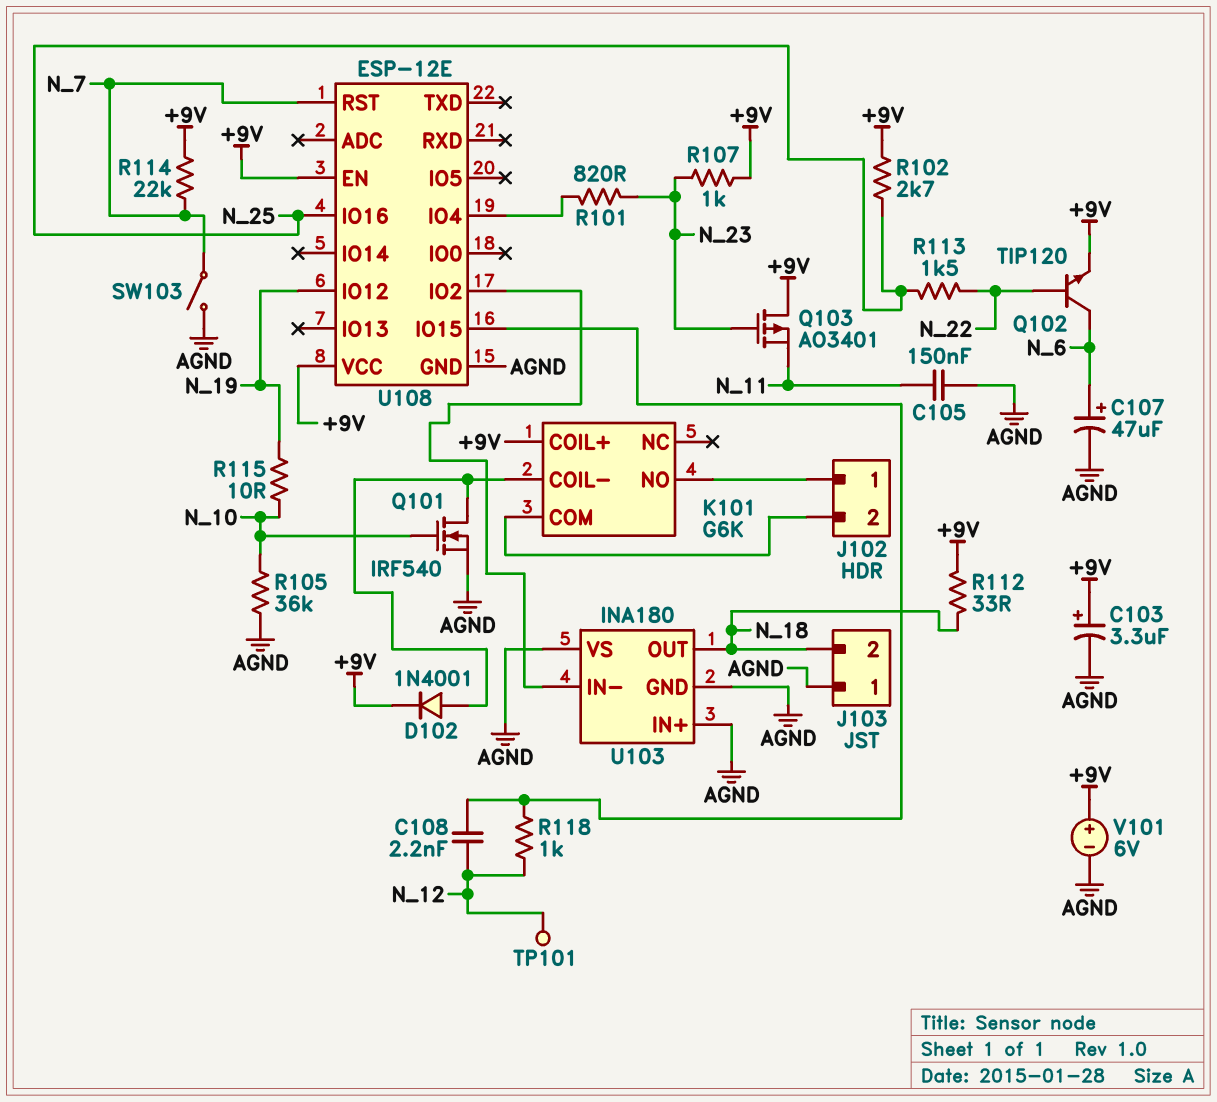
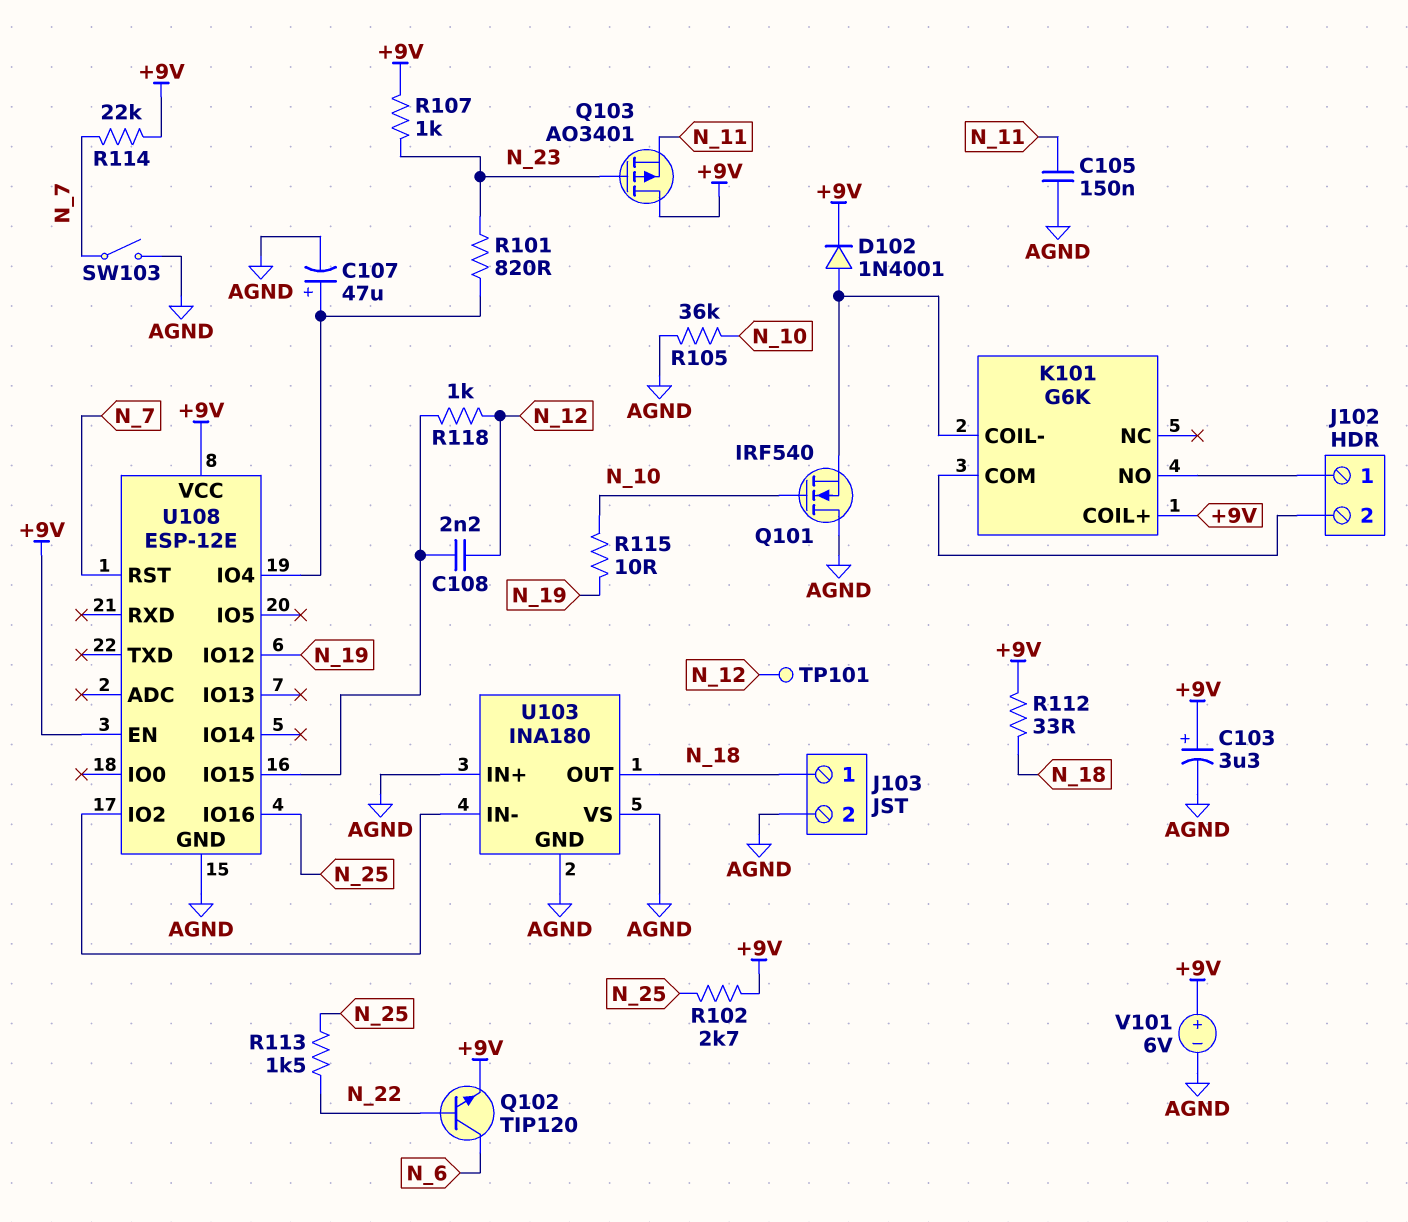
C107: 47uF (plus N_6, minus AGND) -> 47uF (plus U108/IO4, minus AGND)
J103 pin 1: AGND -> N_18
J103 pin 2: N_18 -> AGND
Q101: NMOS IRF540 (G N_10, D K101/COIL-, S AGND) -> NMOS IRF540 (G N_10, D AGND, S K101/COIL-)

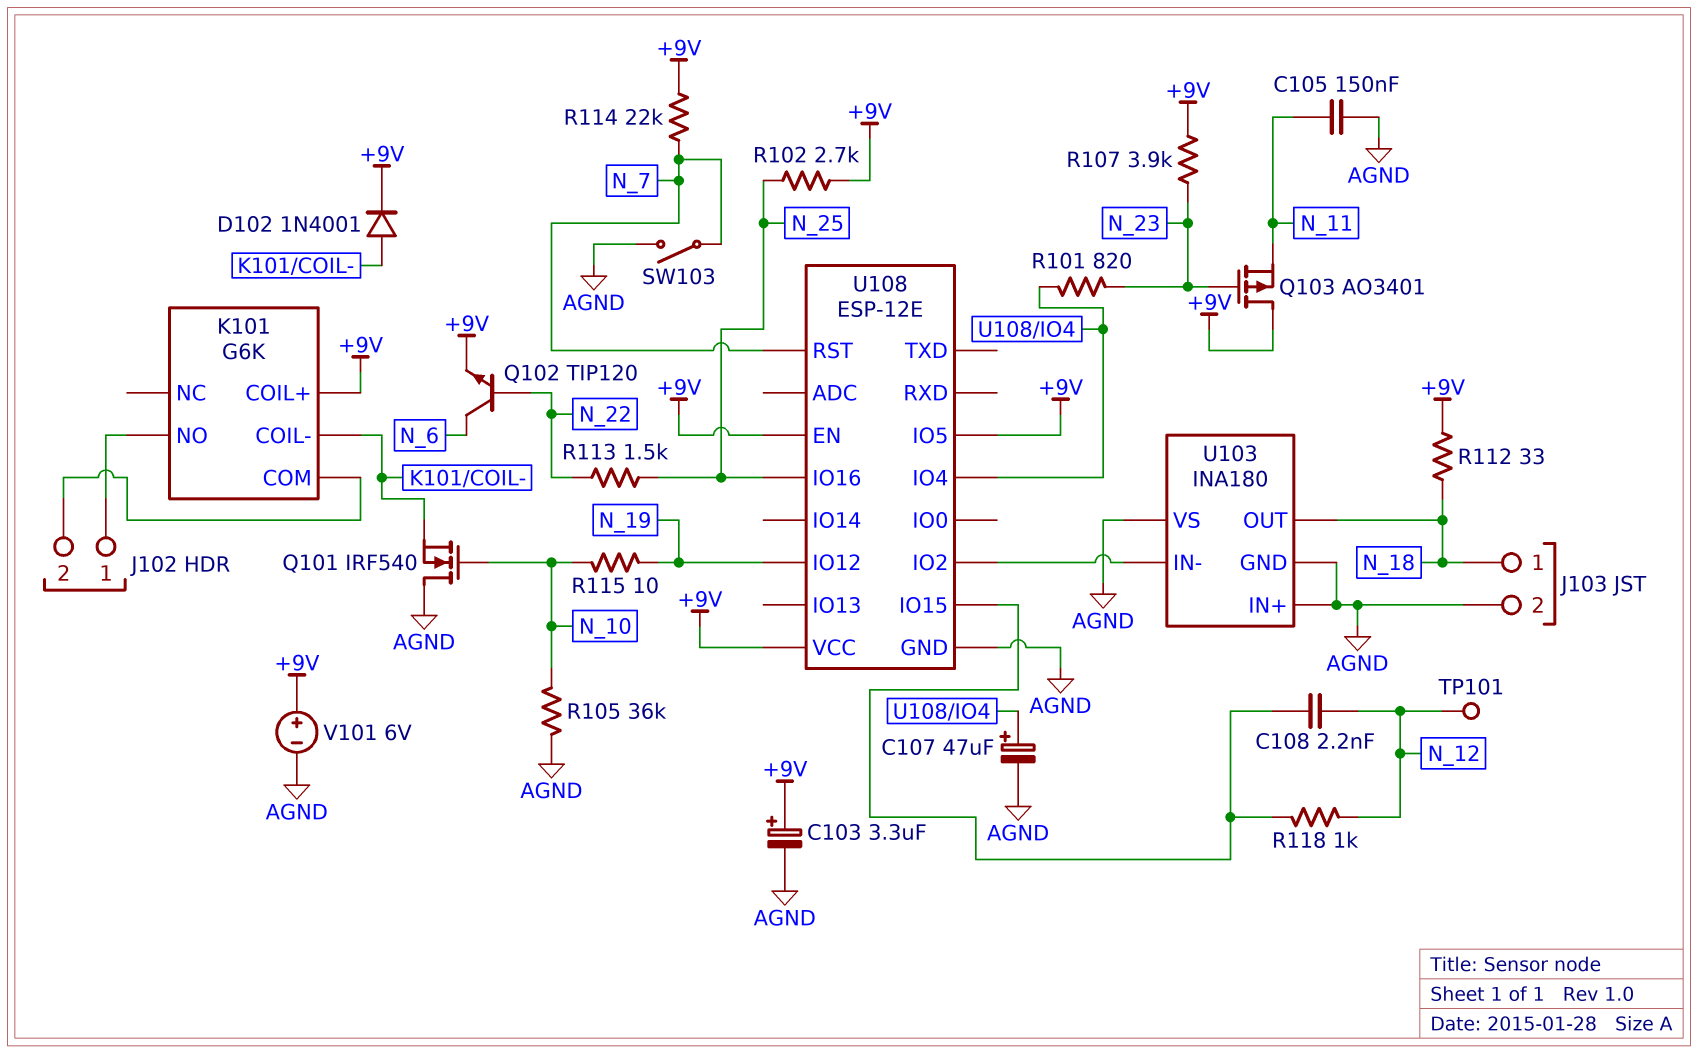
R107: 1k (+9V, N_23) -> 3.9k (+9V, N_23)
U108 pin IO5: none -> +9V

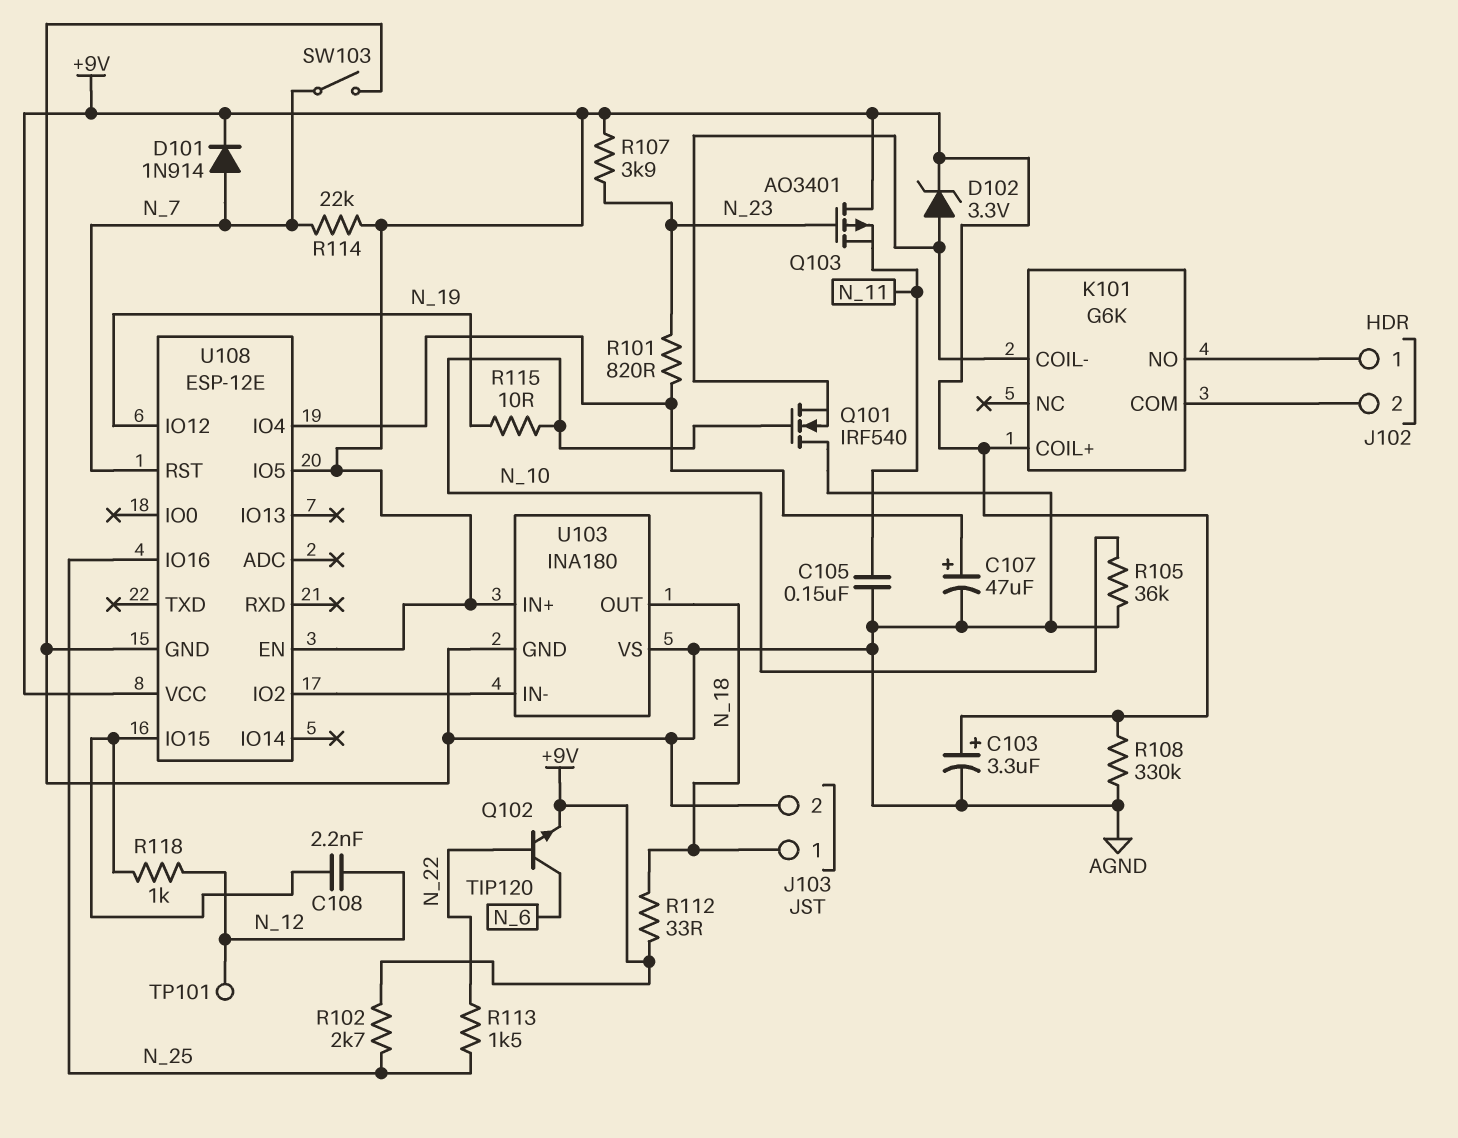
D101: none -> diode 1N914 (A N_7, K +9V)
D102: diode 1N4001 (A K101/COIL-, K +9V) -> zener 3.3V (A K101/COIL-, K +9V)
R108: none -> 330k (+9V, AGND)
U103 pin IN+: AGND -> +9V
V101: 6V (plus +9V, minus AGND) -> none

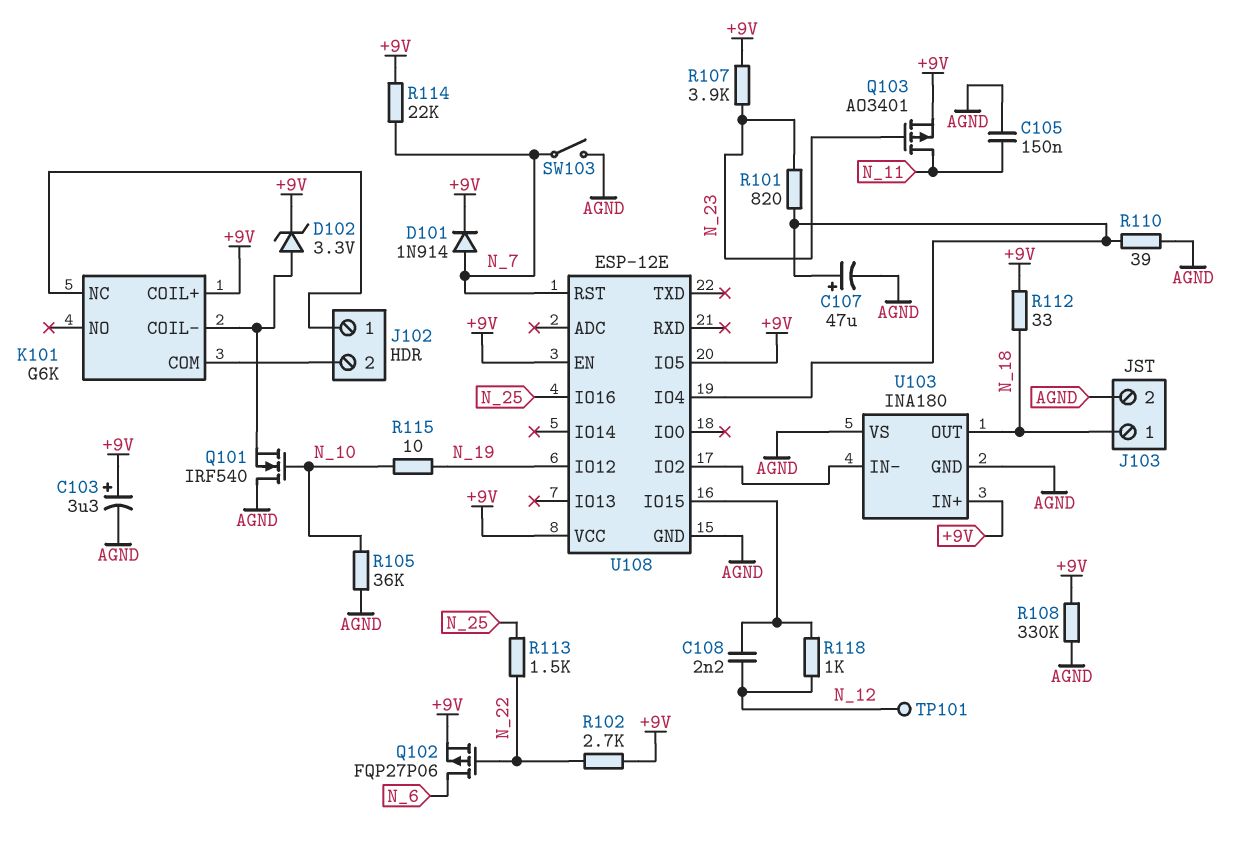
K101 pin NC: none -> J102/1
K101 pin NO: J102/1 -> none
Q102: NPN TIP120 (B N_22, C N_6, E +9V) -> PMOS FQP27P06 (G N_22, D N_6, S +9V)
Q103: PMOS AO3401 (G N_23, D +9V, S N_11) -> PMOS AO3401 (G N_23, D N_11, S +9V)
R102: 2.7k (+9V, N_25) -> 2.7k (+9V, N_22)
R110: none -> 39 (AGND, U108/IO4)

